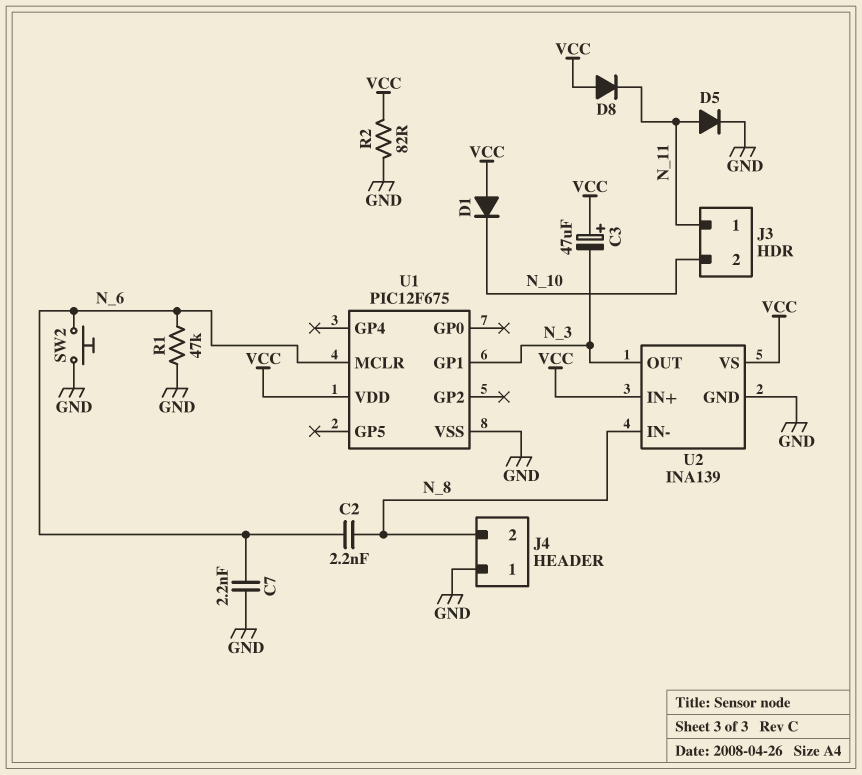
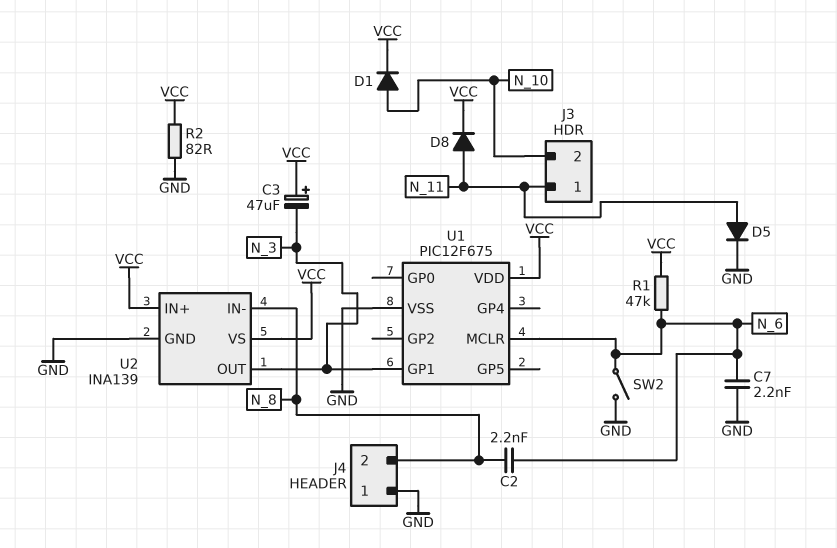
D1: diode (A VCC, K N_10) -> diode (A N_10, K VCC)
D8: diode (A VCC, K N_11) -> diode (A N_11, K VCC)
R1: 47k (GND, N_6) -> 47k (N_6, VCC)
SW2: button (GND, N_6) -> switch (GND, N_6)

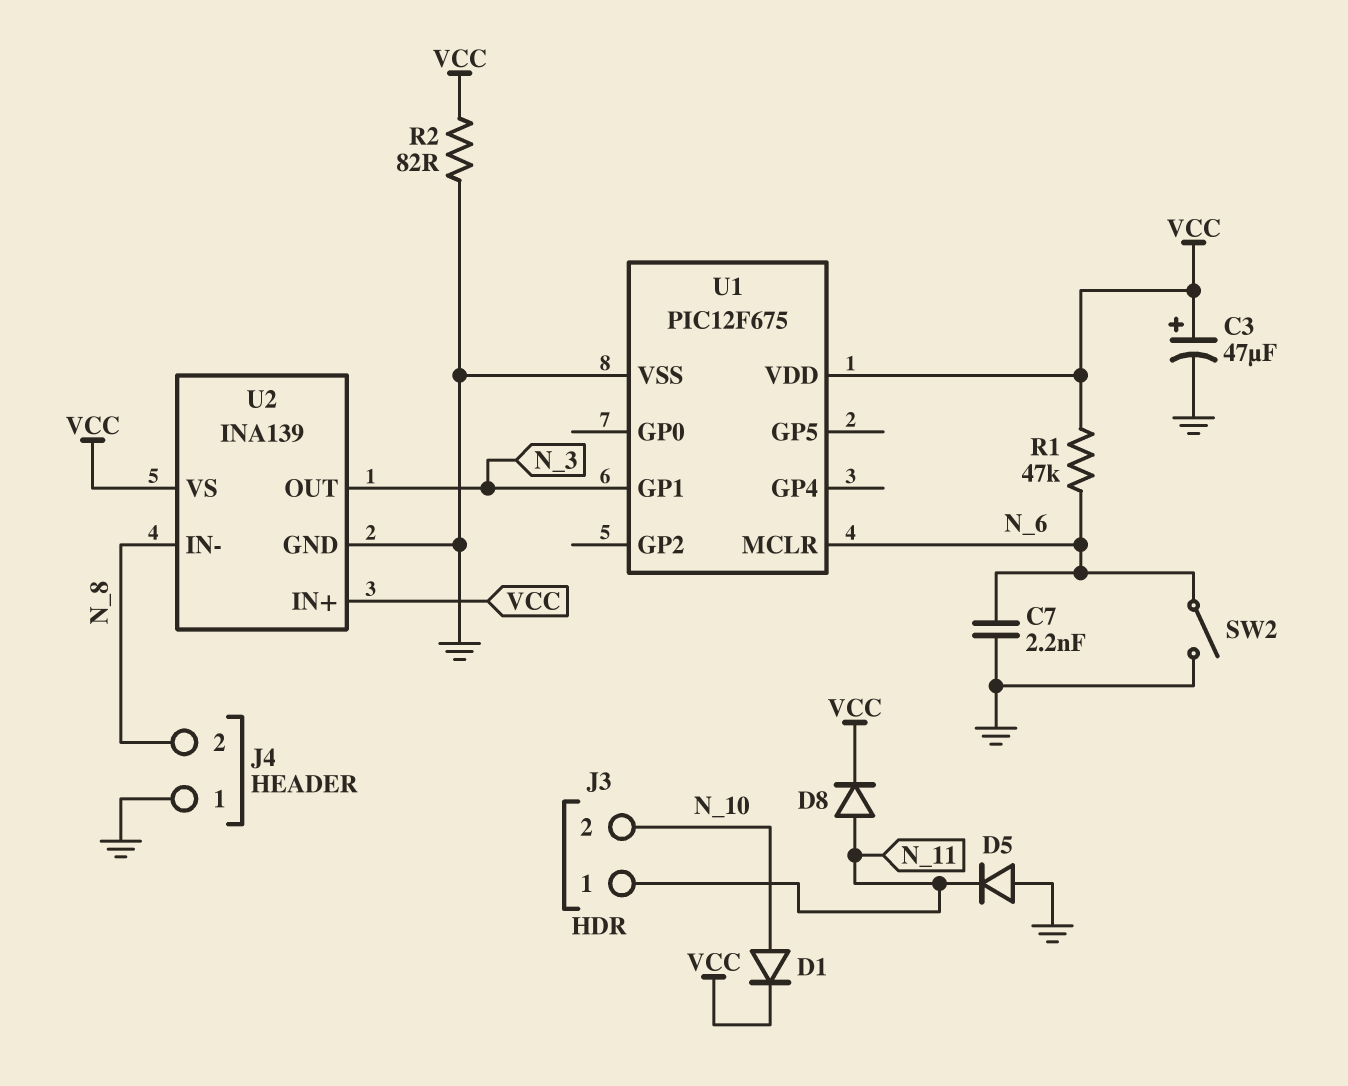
C2: 2.2nF (N_6, N_8) -> none
C3: 47uF (plus VCC, minus N_3) -> 47uF (plus VCC, minus GND)
D5: diode (A N_11, K GND) -> diode (A GND, K N_11)

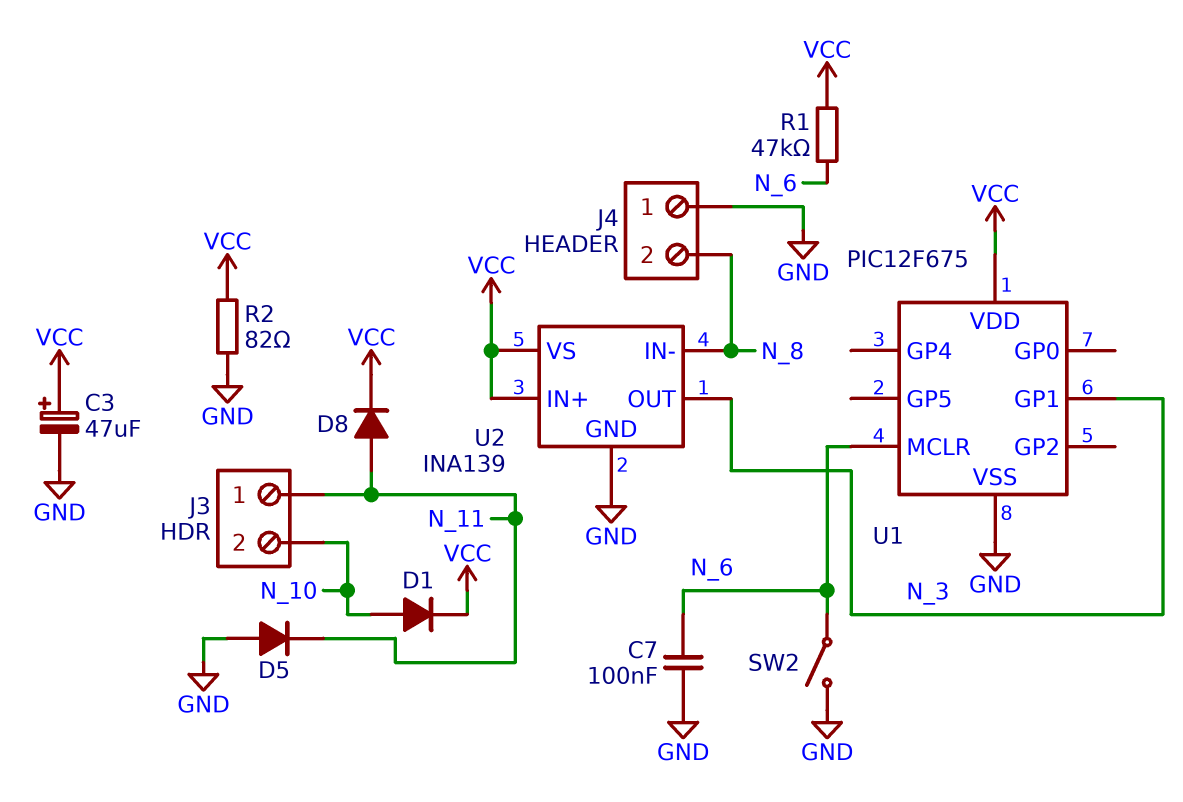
C7: 2.2nF (GND, N_6) -> 100nF (GND, N_6)

